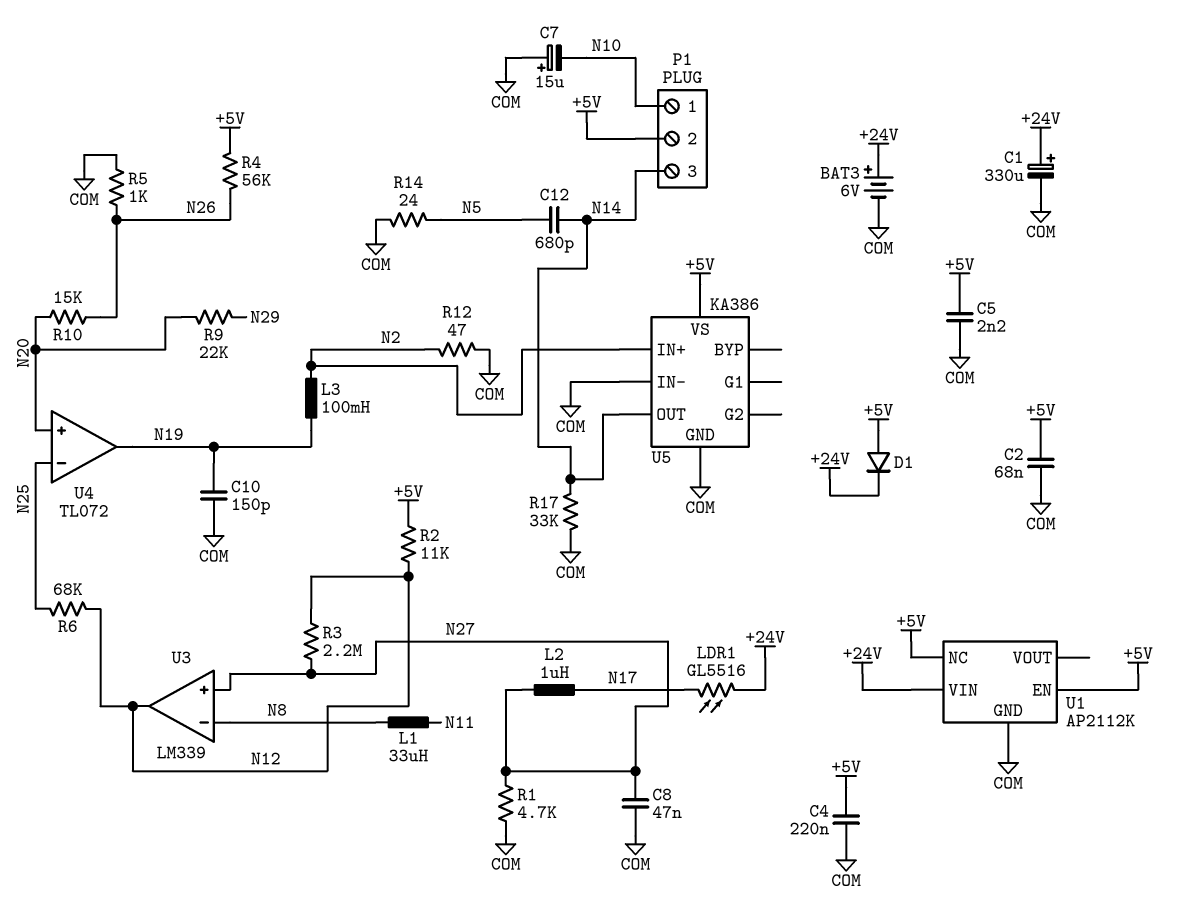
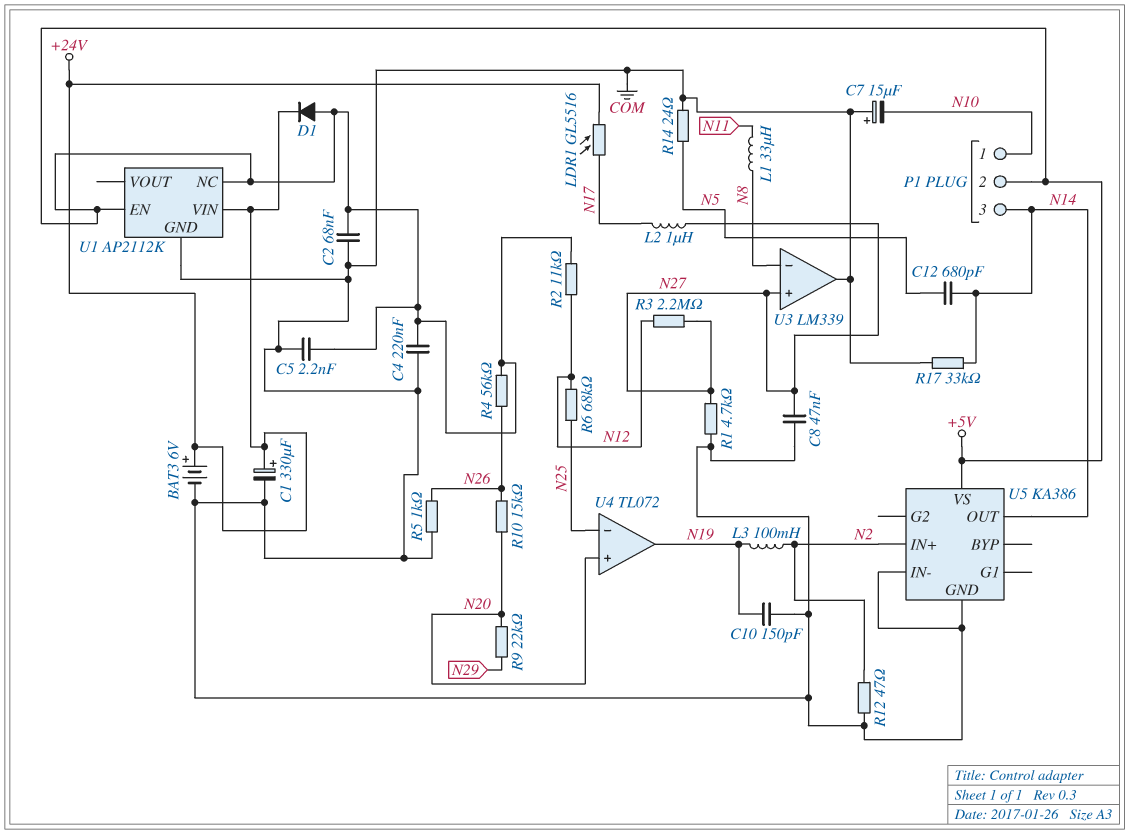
U3 pin out: N12 -> COM

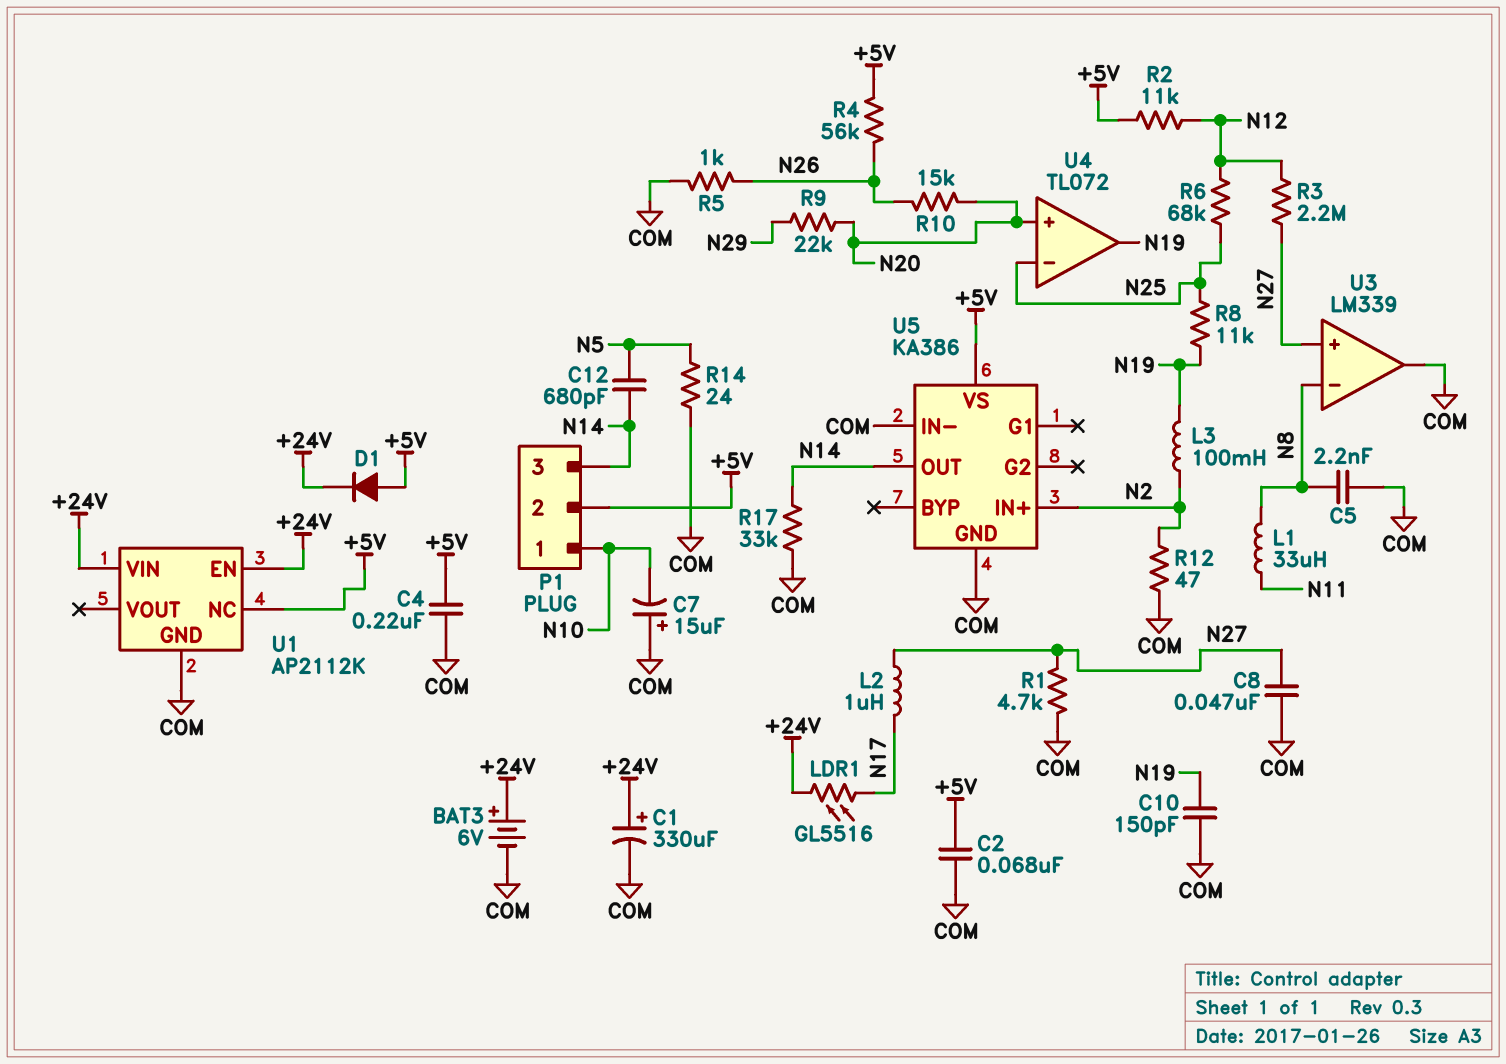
C5: 2.2nF (+5V, COM) -> 2.2nF (COM, N8)
R8: none -> 11k (N19, N25)
U1 pin EN: +5V -> +24V

